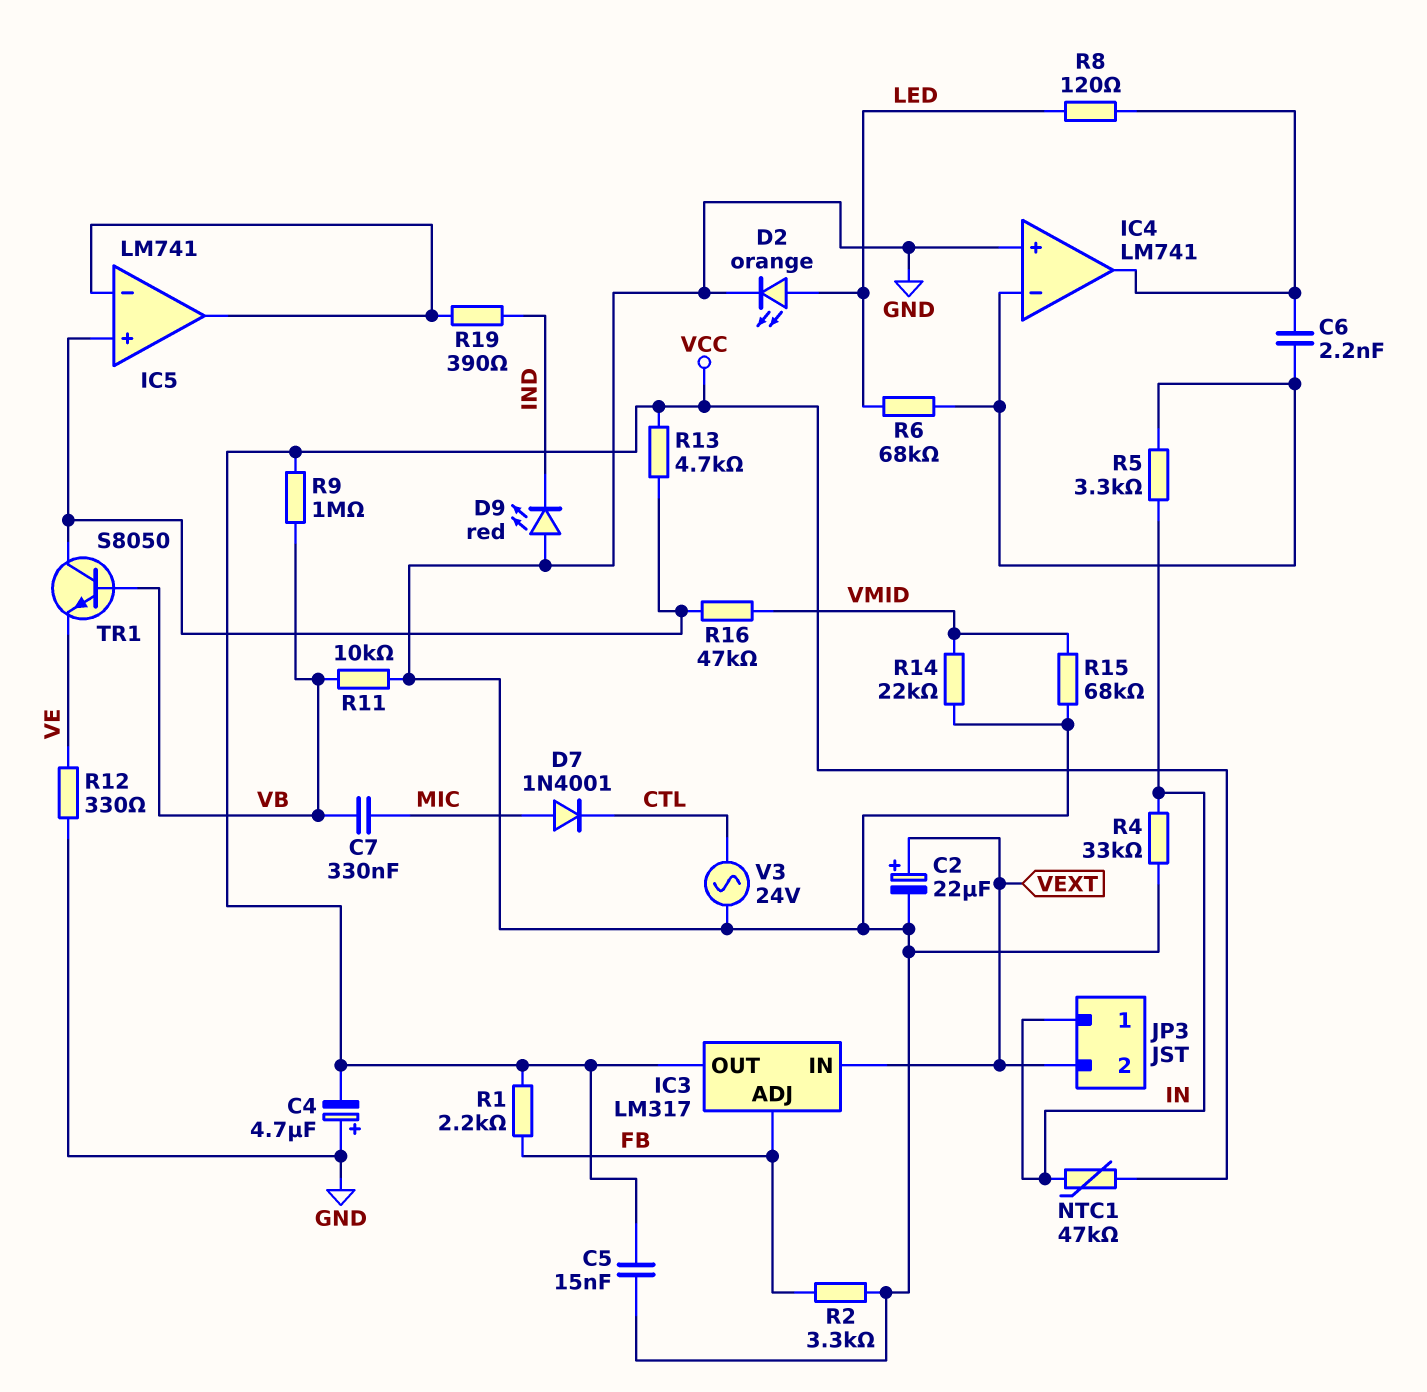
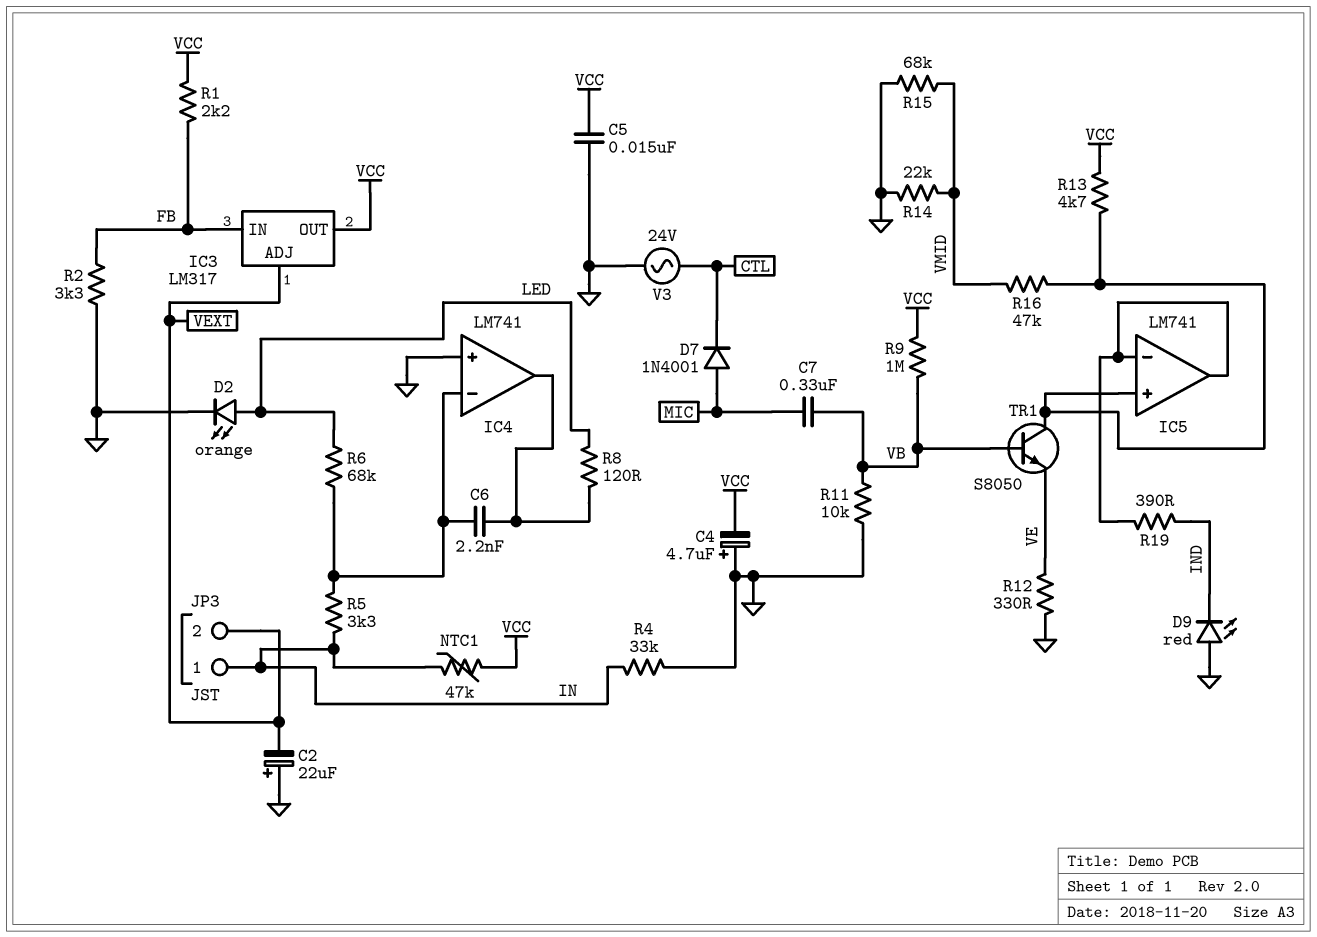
C2: 22uF (plus VEXT, minus GND) -> 22uF (plus GND, minus VEXT)
IC3 pin ADJ: FB -> VEXT
IC3 pin IN: VEXT -> FB

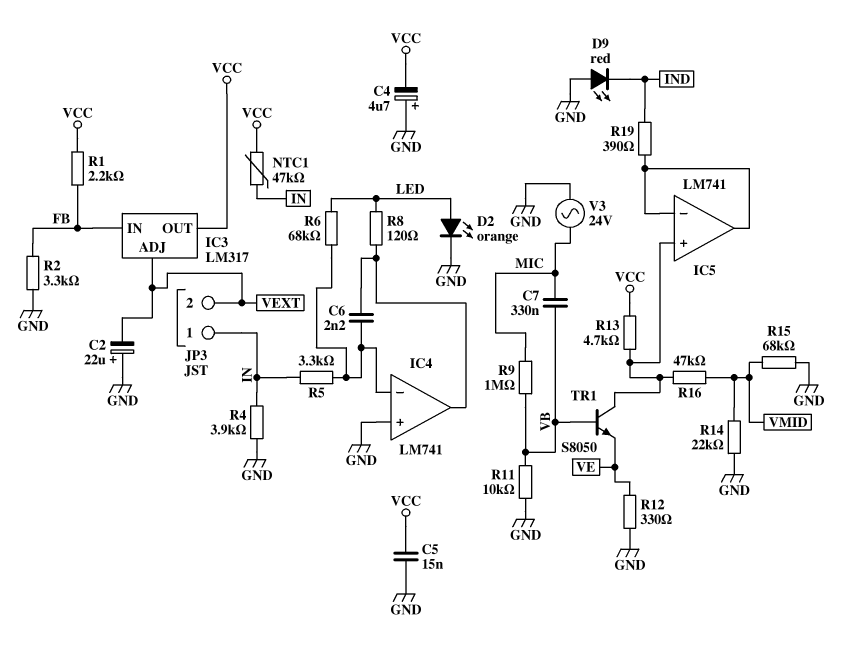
D7: diode 1N4001 (A MIC, K CTL) -> none
R4: 33k (GND, IN) -> 3.9k (GND, IN)
R9: 1M (VB, VCC) -> 1M (MIC, VB)
V3: AC 24V (CTL, GND) -> AC 24V (GND, MIC)

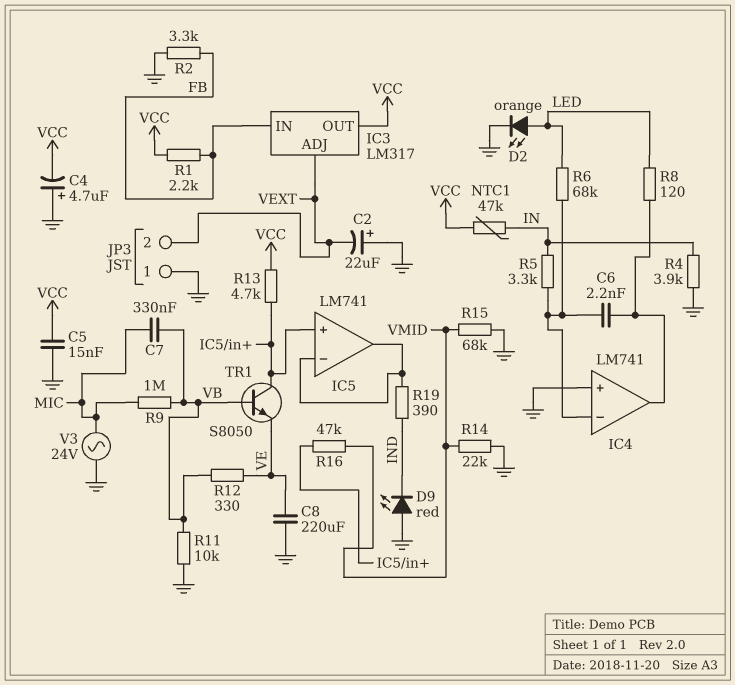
C8: none -> 220uF (GND, VE)
JP3 pin 1: IN -> GND
R12: 330 (GND, VE) -> 330 (VB, VE)

